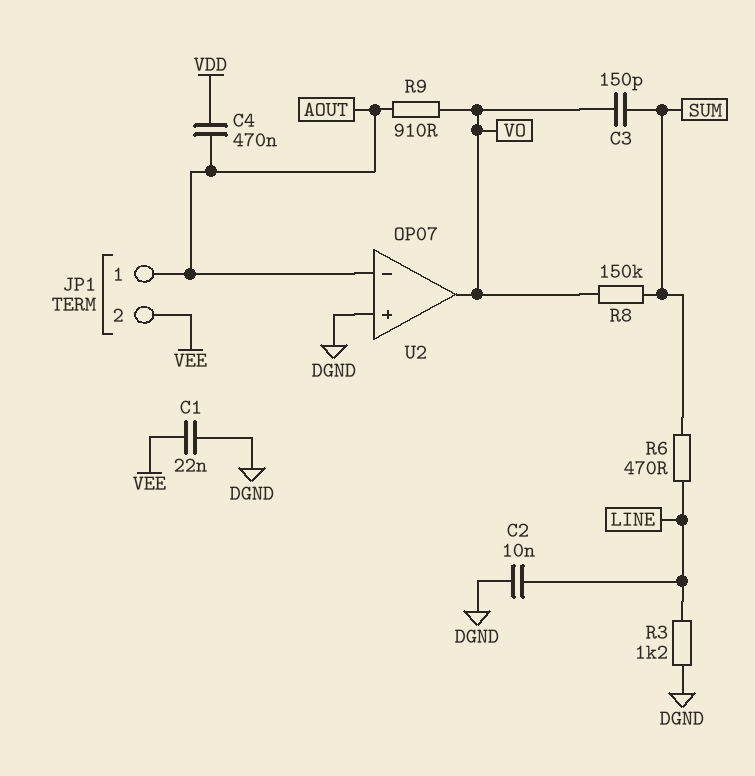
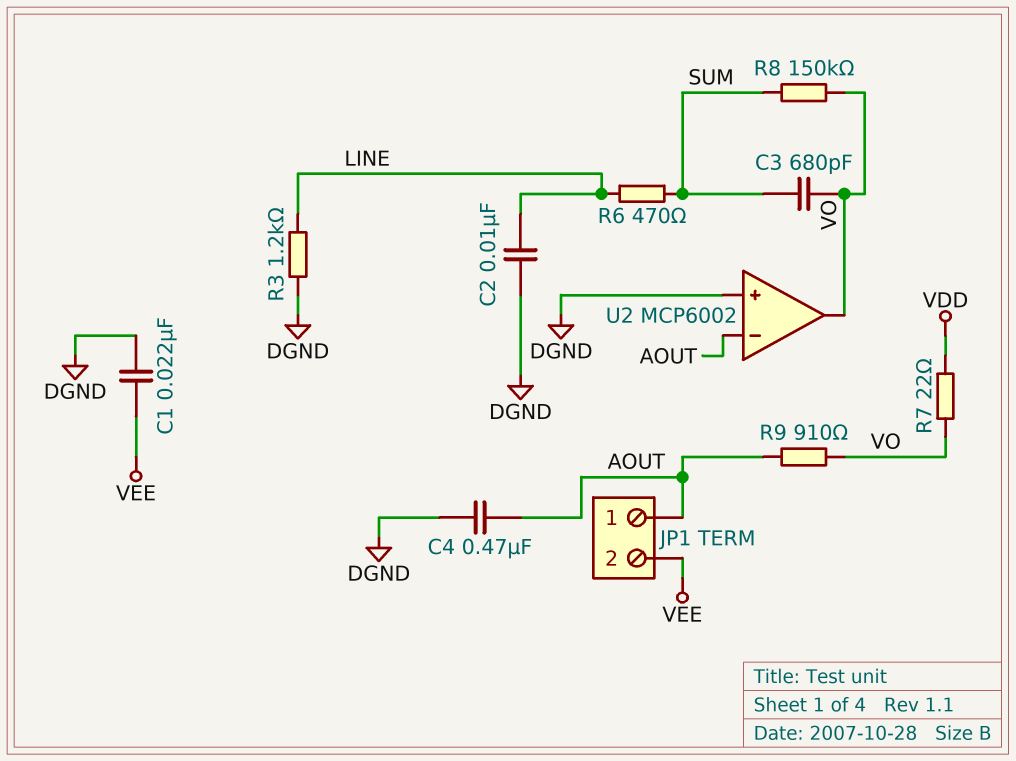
C3: 150pF (SUM, VO) -> 680pF (SUM, VO)
C4: 470nF (AOUT, VDD) -> 470nF (AOUT, DGND)
R7: none -> 22 (VDD, VO)
U2: OP07 -> MCP6002

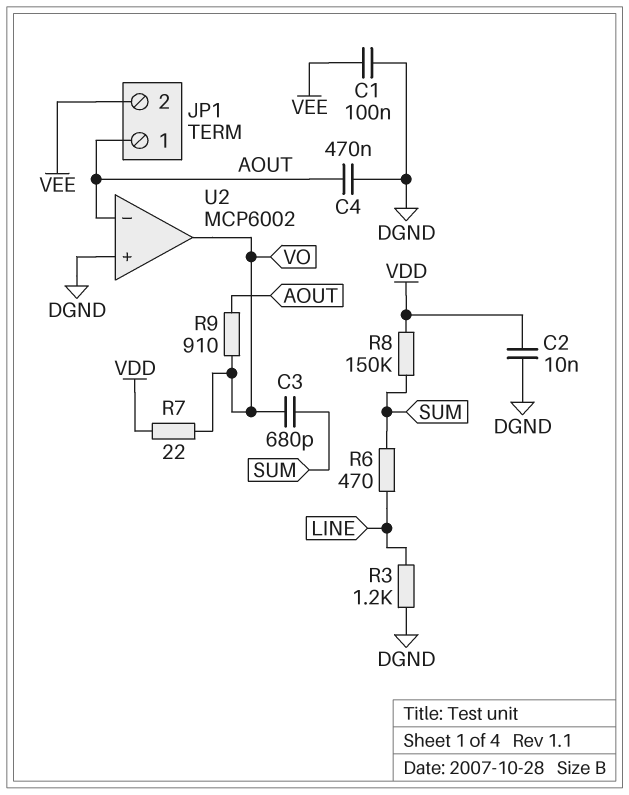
C1: 22nF (DGND, VEE) -> 100nF (DGND, VEE)
C2: 10nF (DGND, LINE) -> 10nF (DGND, VDD)
R8: 150k (SUM, VO) -> 150k (SUM, VDD)

